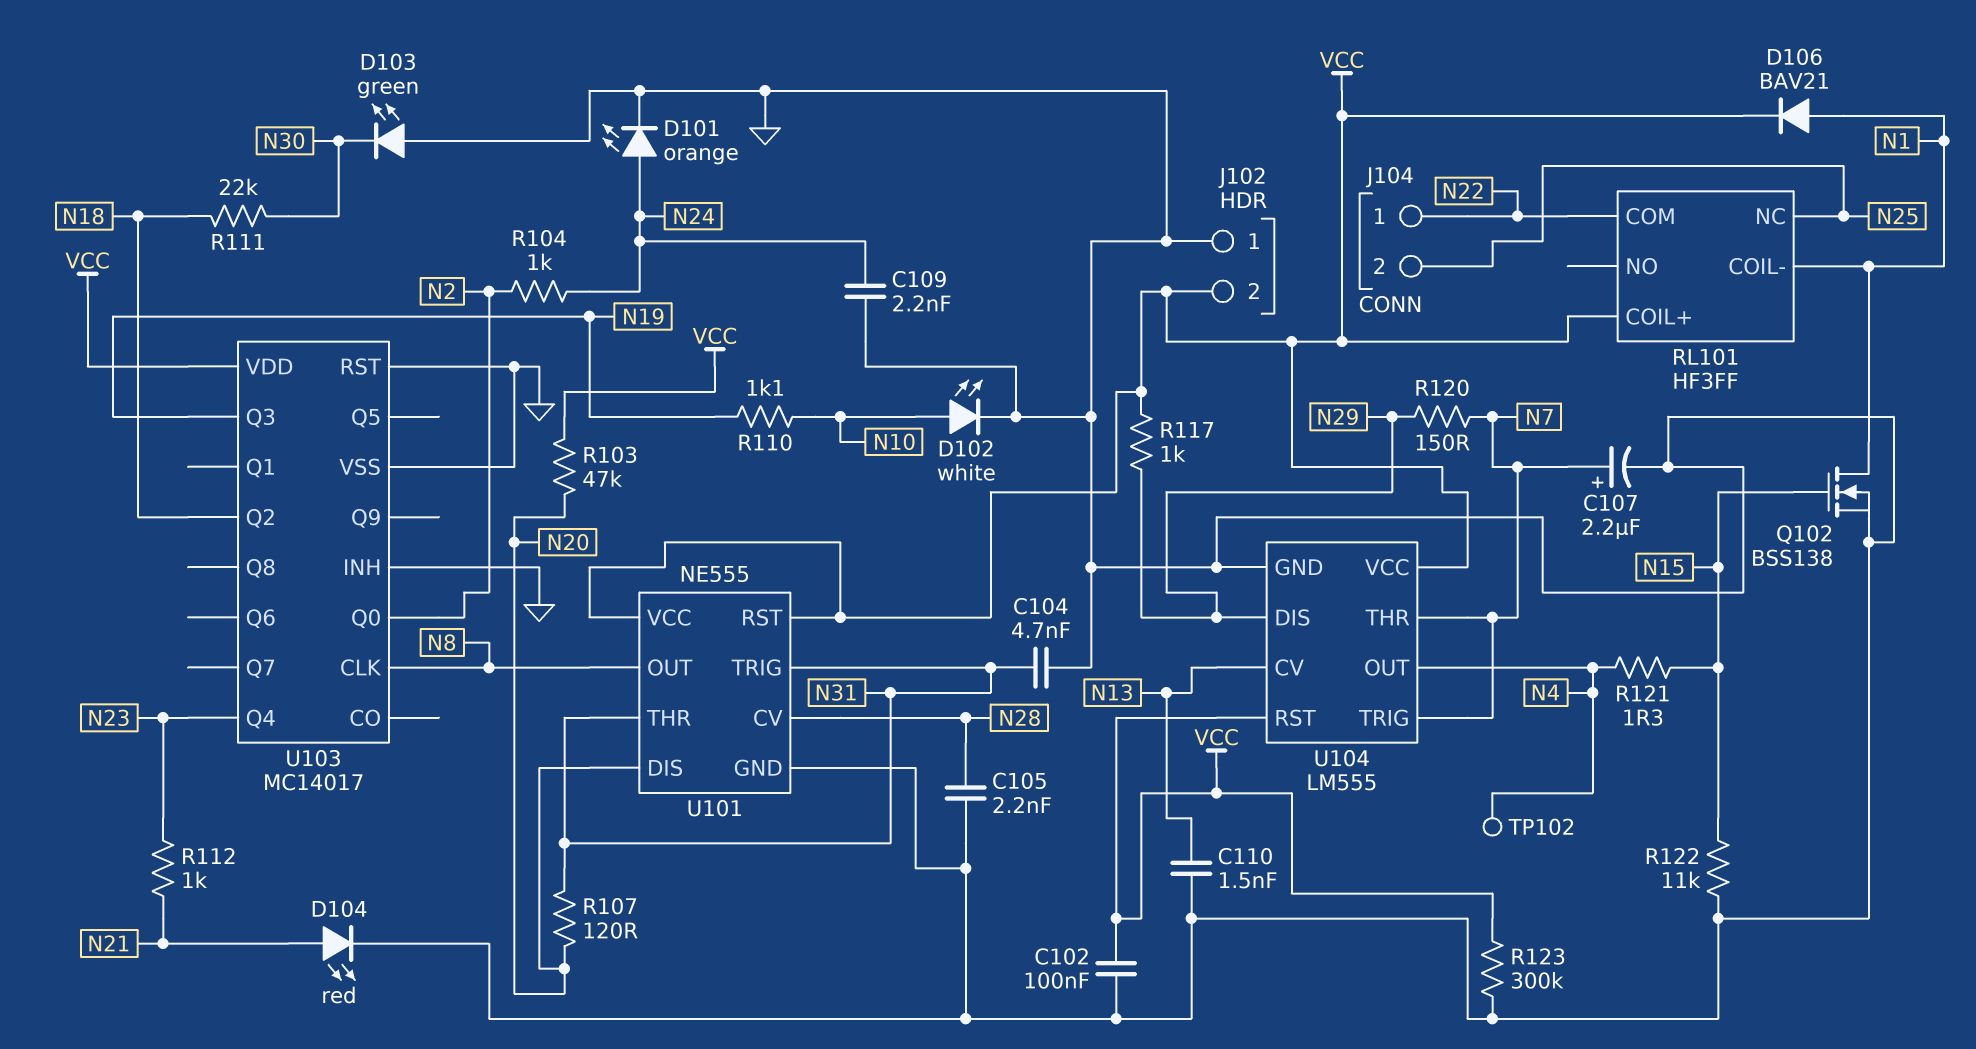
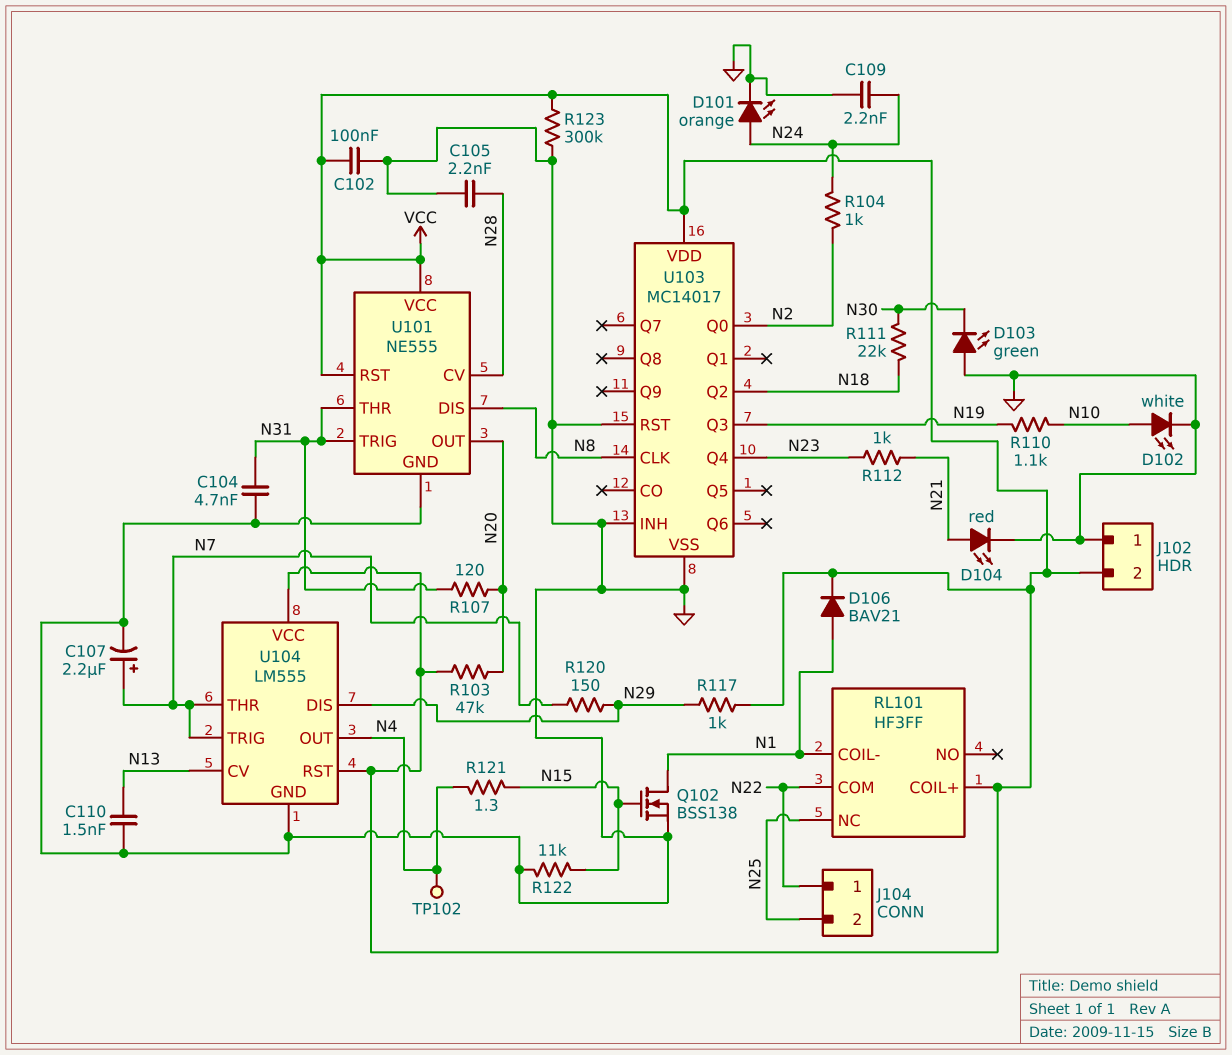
U101 pin DIS: N20 -> N8
U101 pin OUT: N8 -> N20

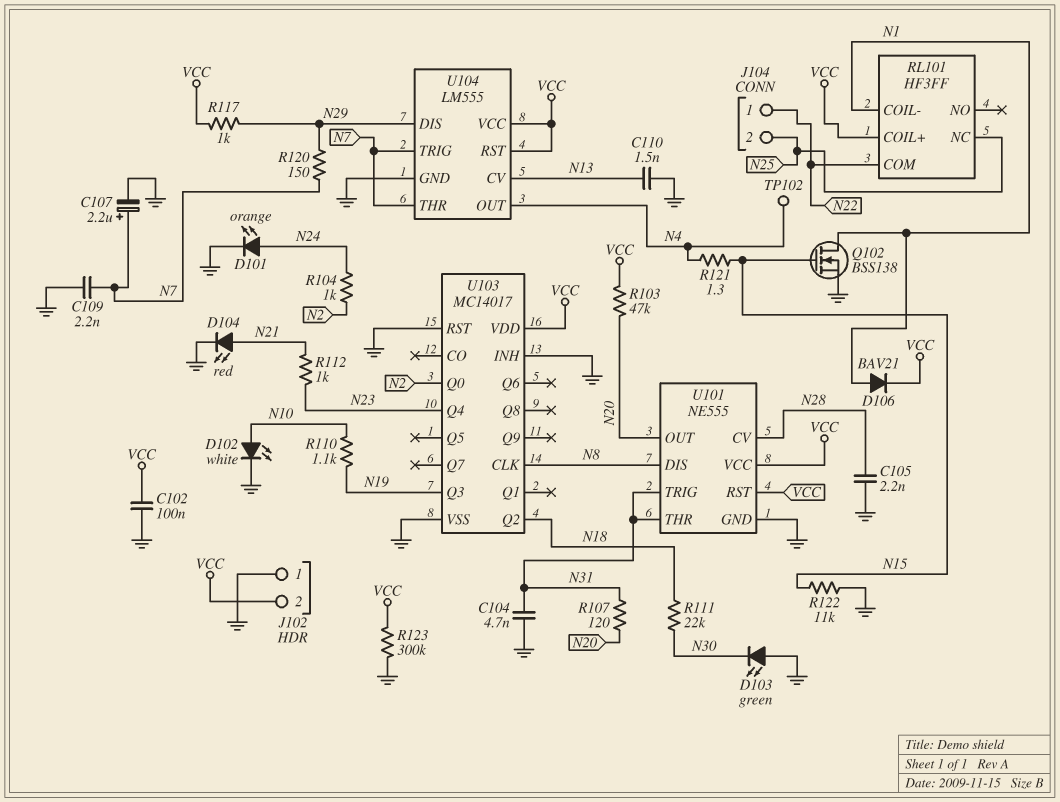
C109: 2.2nF (GND, N24) -> 2.2nF (GND, N7)

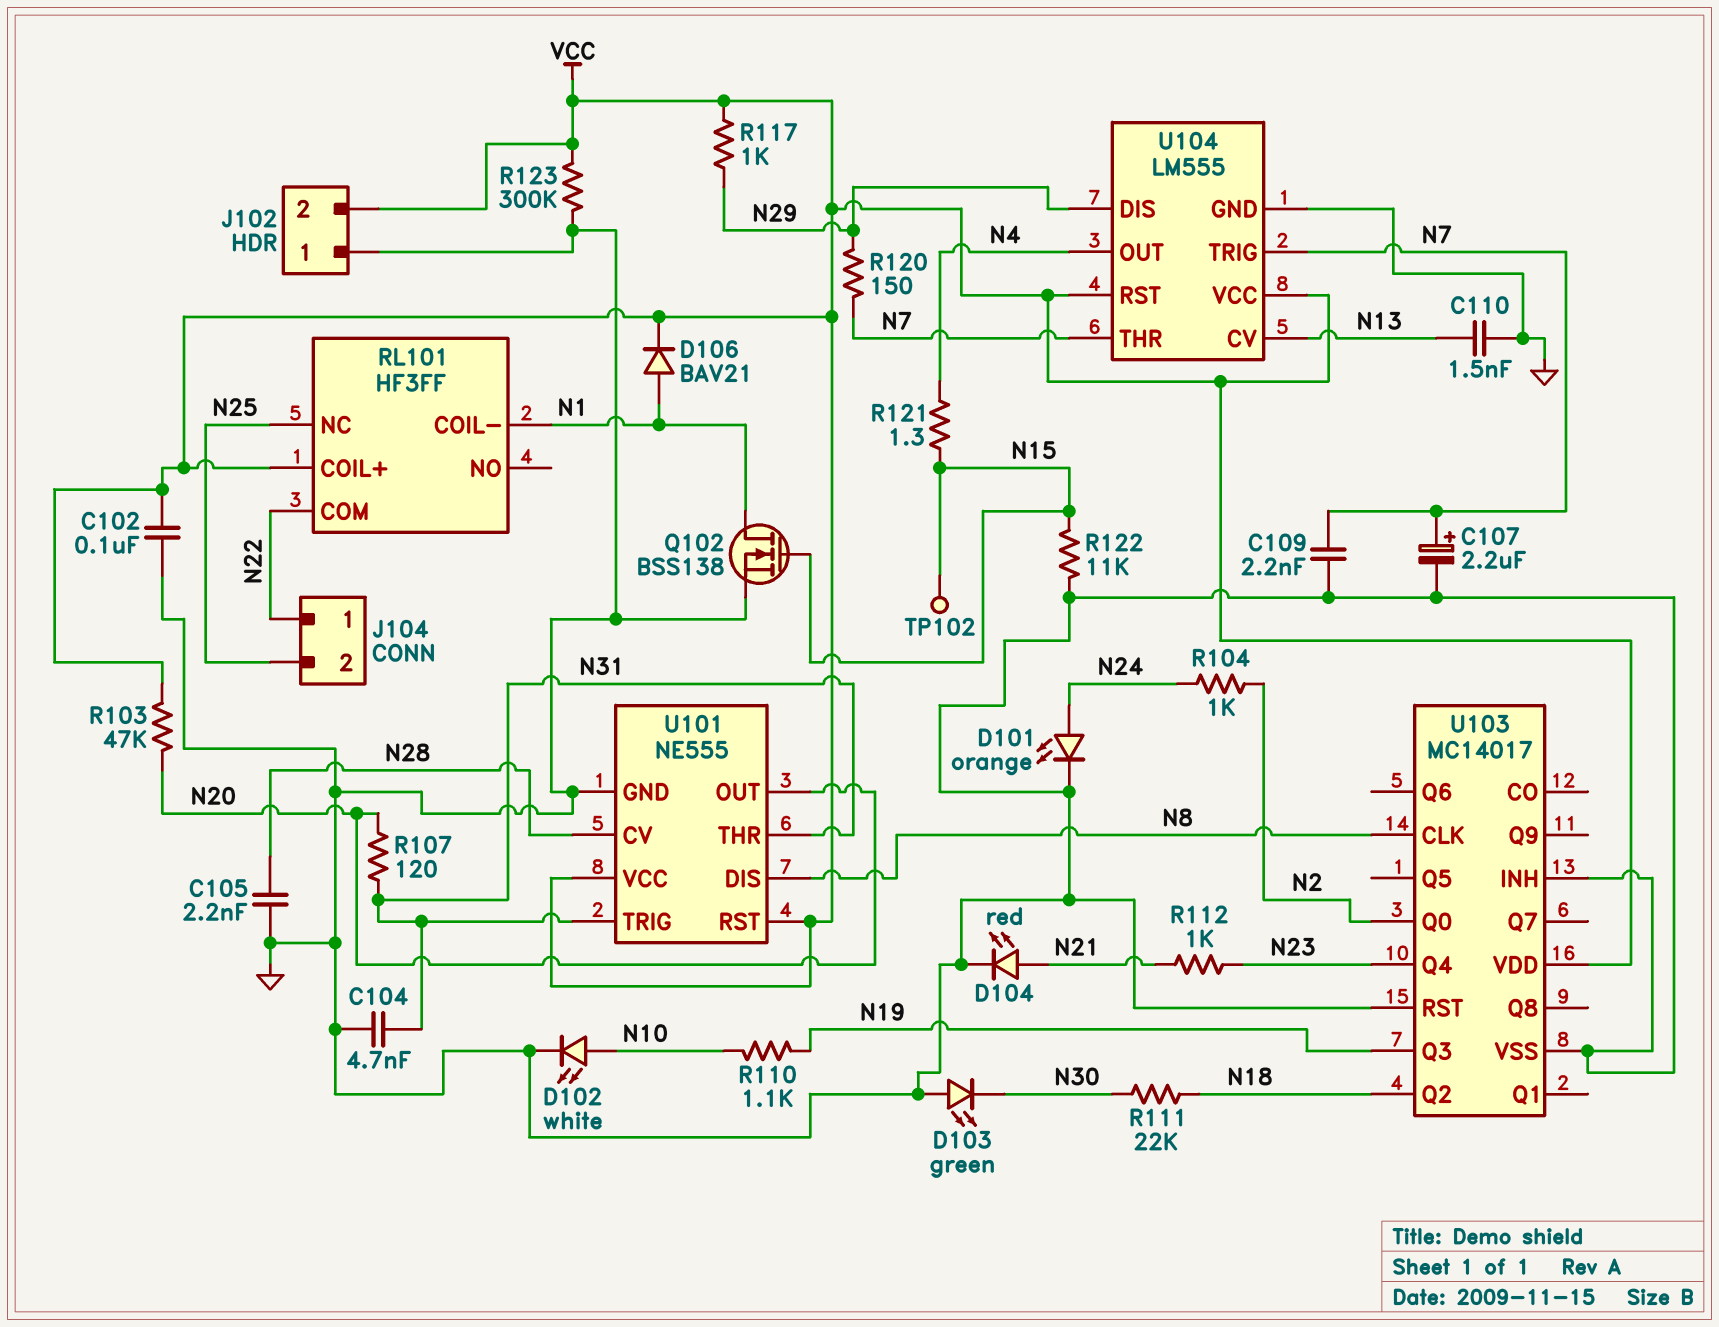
TP102: test point (N4) -> test point (N15)

